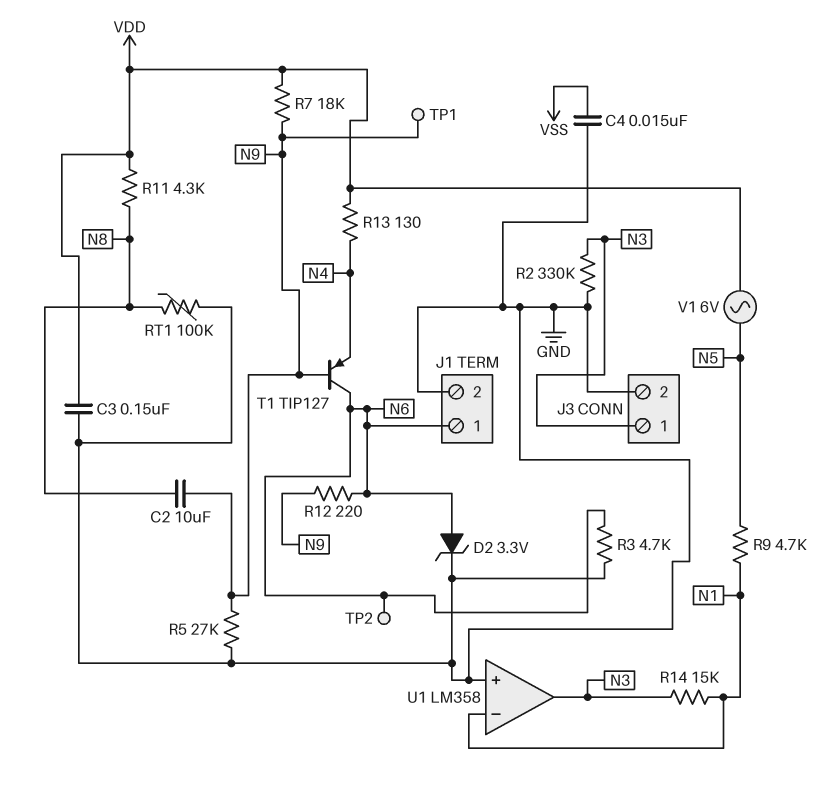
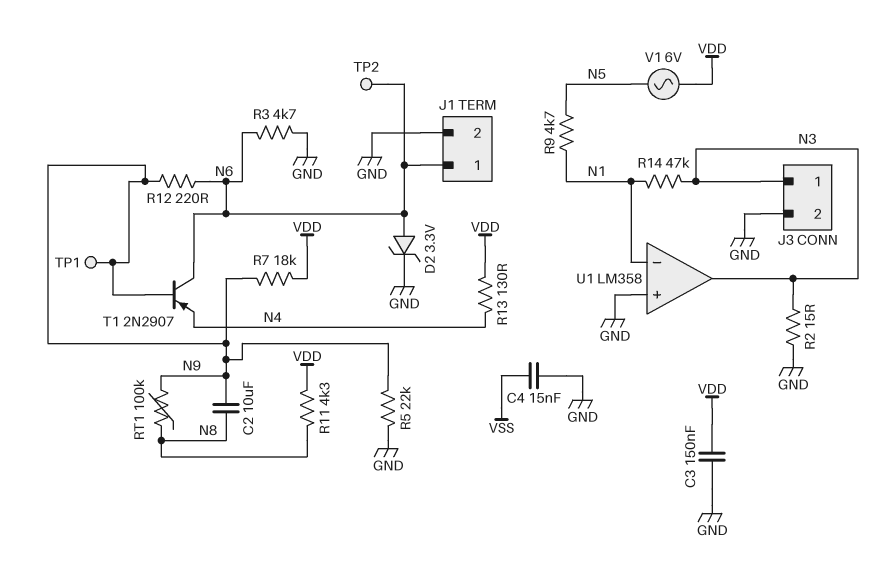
R2: 330k (GND, N3) -> 15 (GND, N3)
R5: 27k (GND, N9) -> 22k (GND, N9)
R14: 15k (N1, N3) -> 47k (N1, N3)
RT1: 100k (GND, N8) -> 100k (N8, N9)
T1: PNP TIP127 (B N9, C N6, E N4) -> PNP 2N2907 (B N9, C N6, E N4)

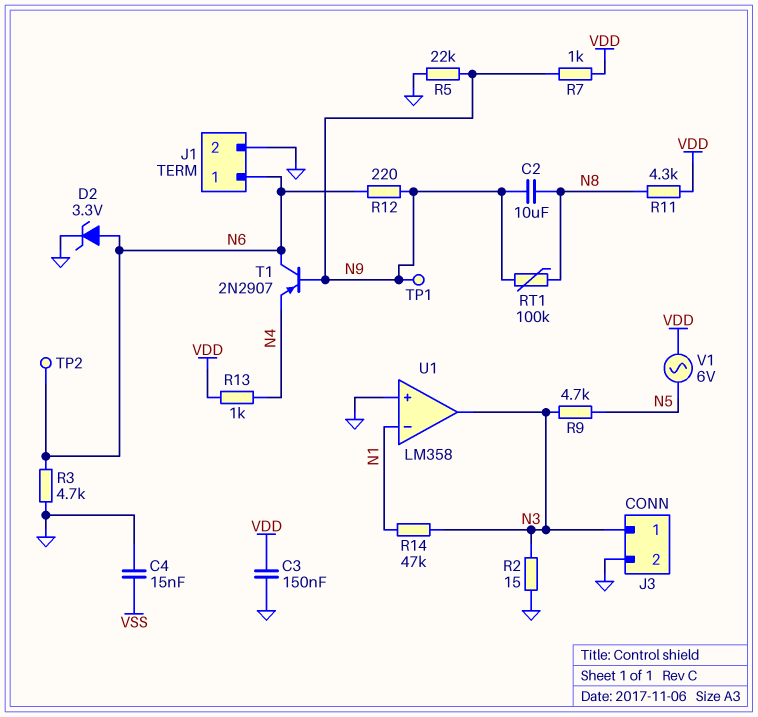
R7: 18k (N9, VDD) -> 1k (N9, VDD)
R9: 4.7k (N1, N5) -> 4.7k (N3, N5)
R13: 130 (N4, VDD) -> 1k (N4, VDD)

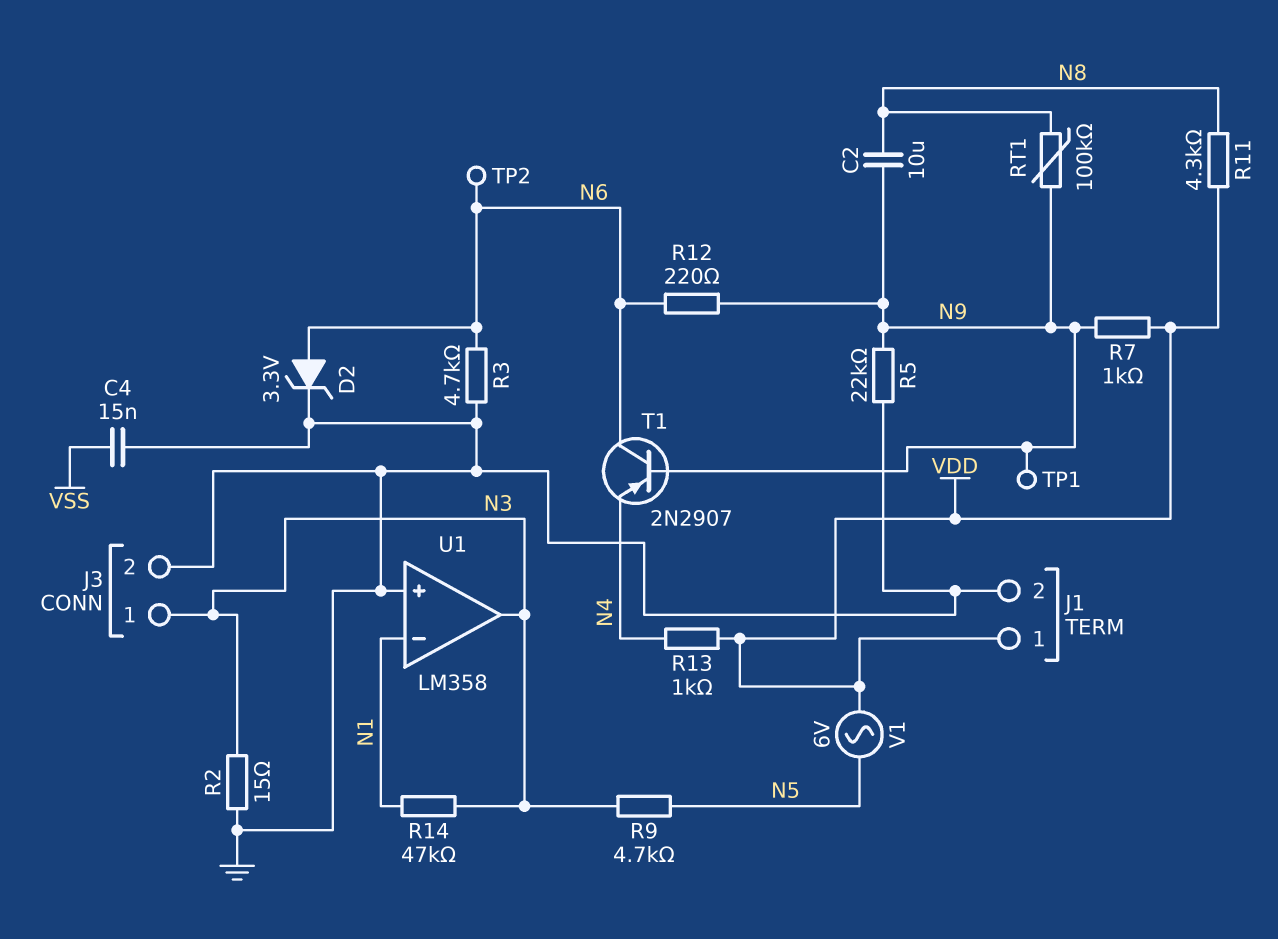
C3: 150nF (GND, VDD) -> none
J1 pin 1: N6 -> VDD

